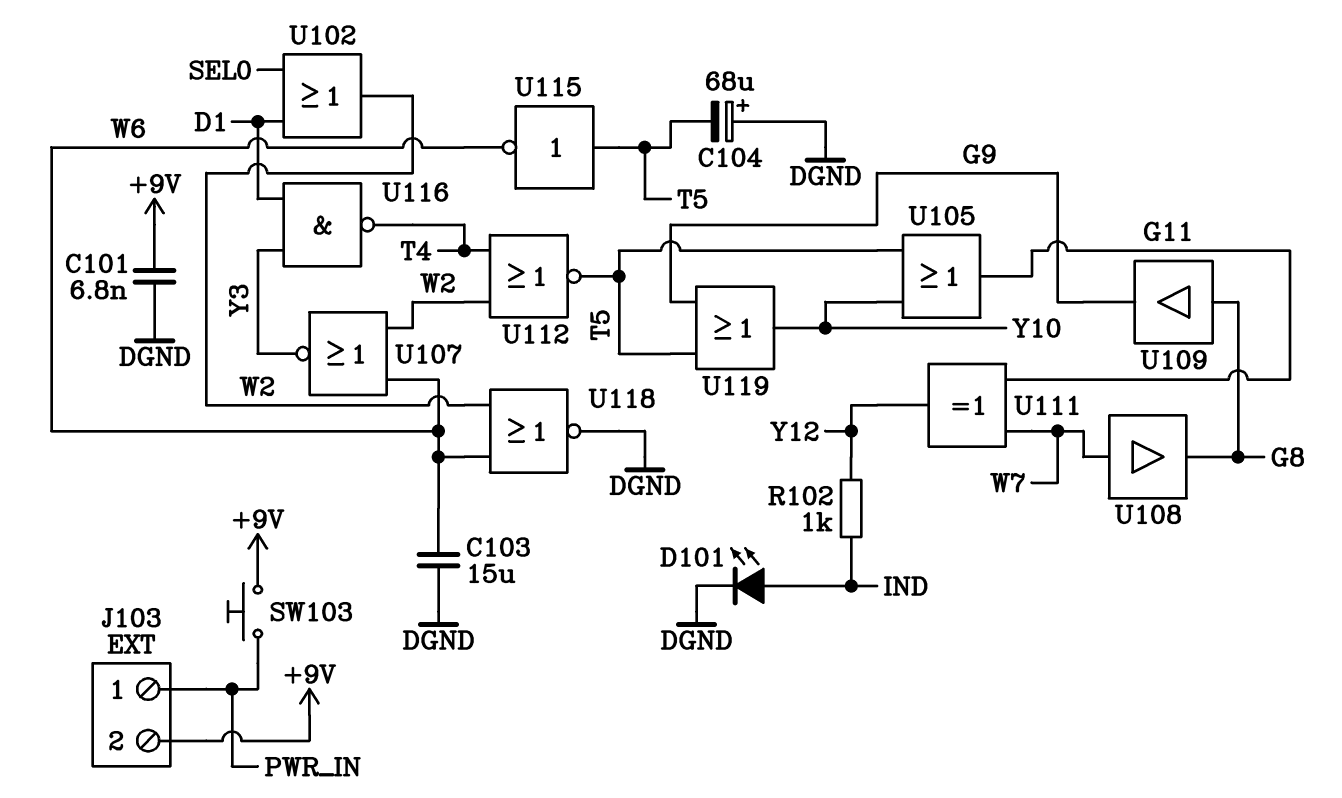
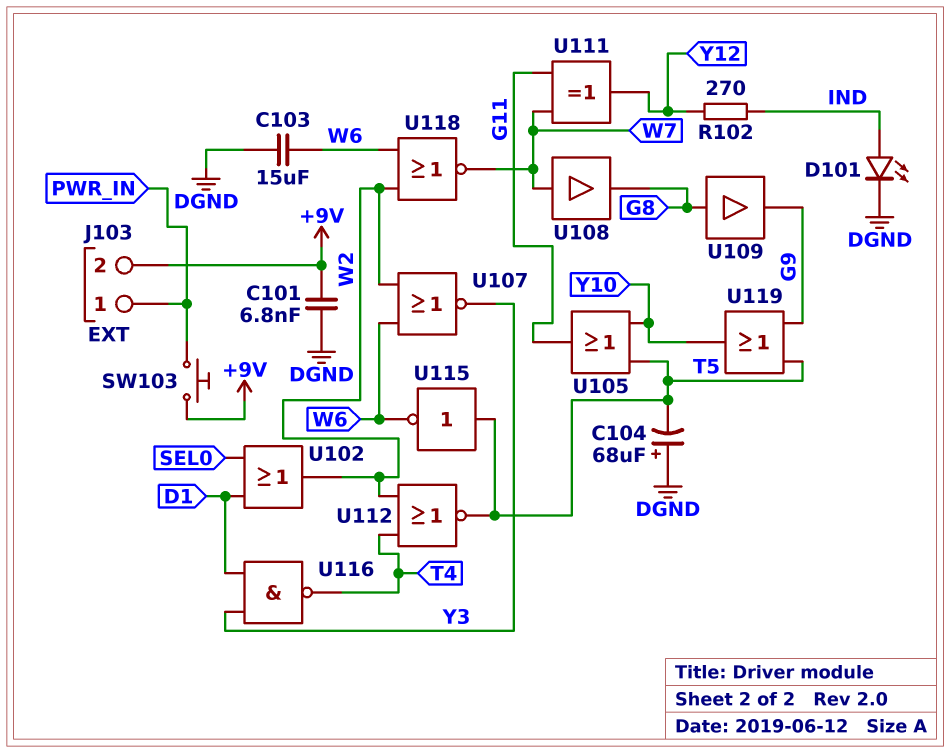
R102: 1k (IND, Y12) -> 270 (IND, Y12)
U118: NOR (in W2, in W6, out DGND) -> NOR (in W2, in W6, out W7)

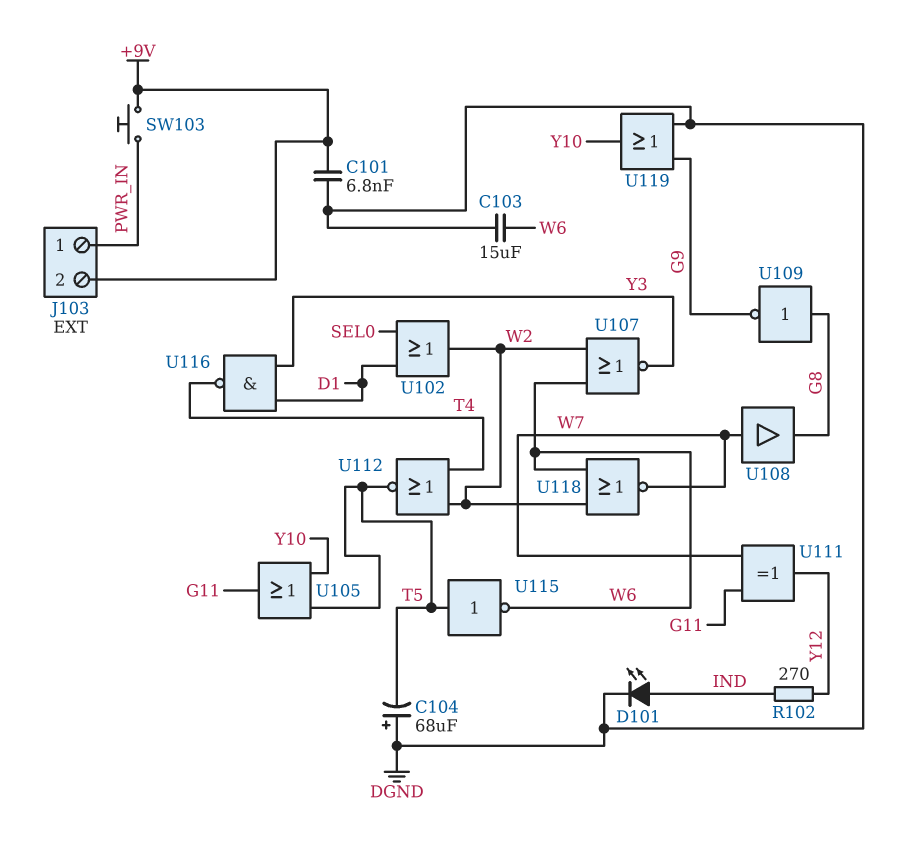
U109: buffer (in G8, out G9) -> NOT (in G8, out G9)
U119: OR (in G9, in T5, out Y10) -> OR (in DGND, in G9, out Y10)

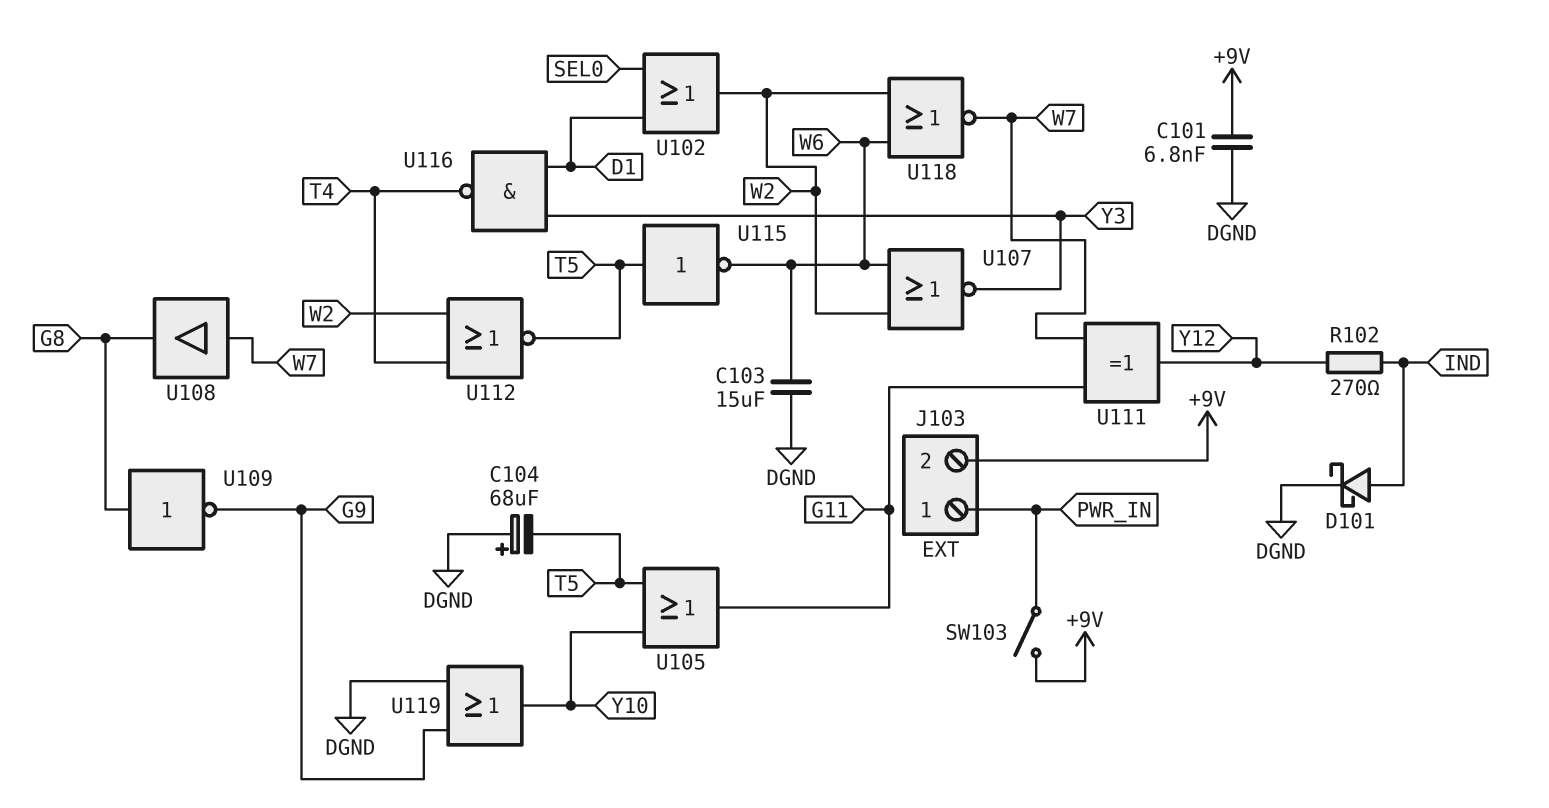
D101: LED (A IND, K DGND) -> schottky (A IND, K DGND)
SW103: button (+9V, PWR_IN) -> switch (+9V, PWR_IN)

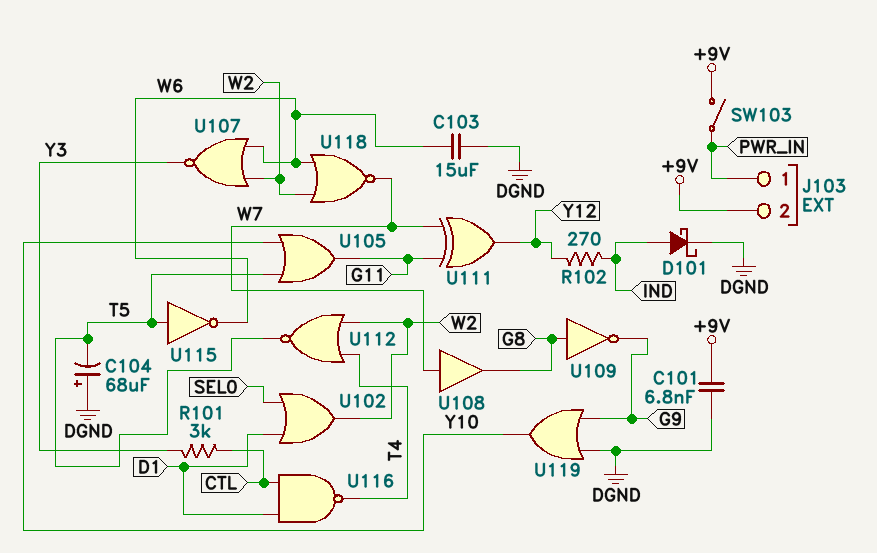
R101: none -> 3k (CTL, Y3)
U116: NAND (in D1, in Y3, out T4) -> NAND (in CTL, in D1, out T4)

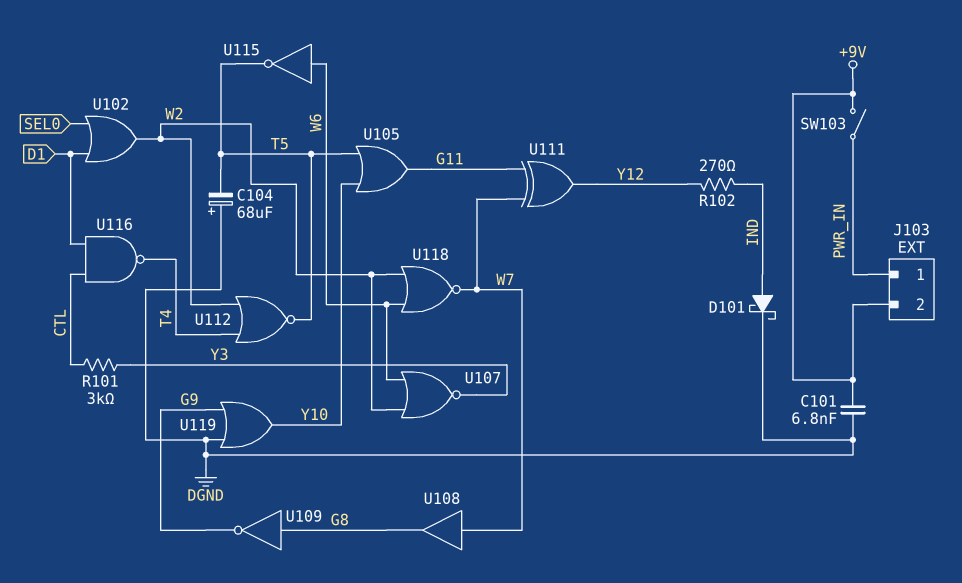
C103: 15uF (DGND, W6) -> none
U115: NOT (in T5, out W6) -> NOT (in W6, out T5)

